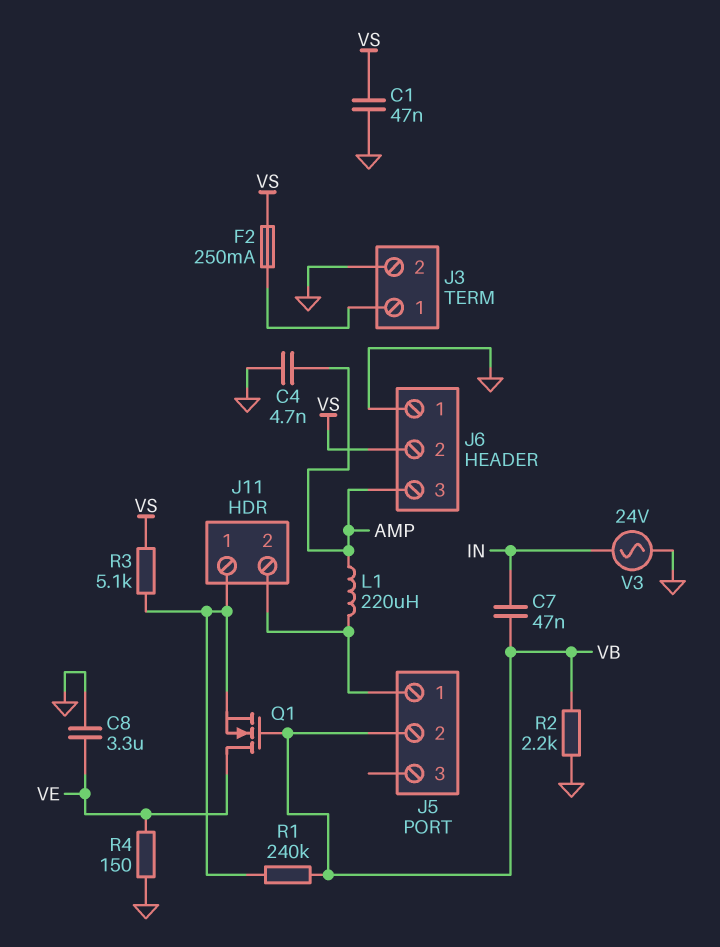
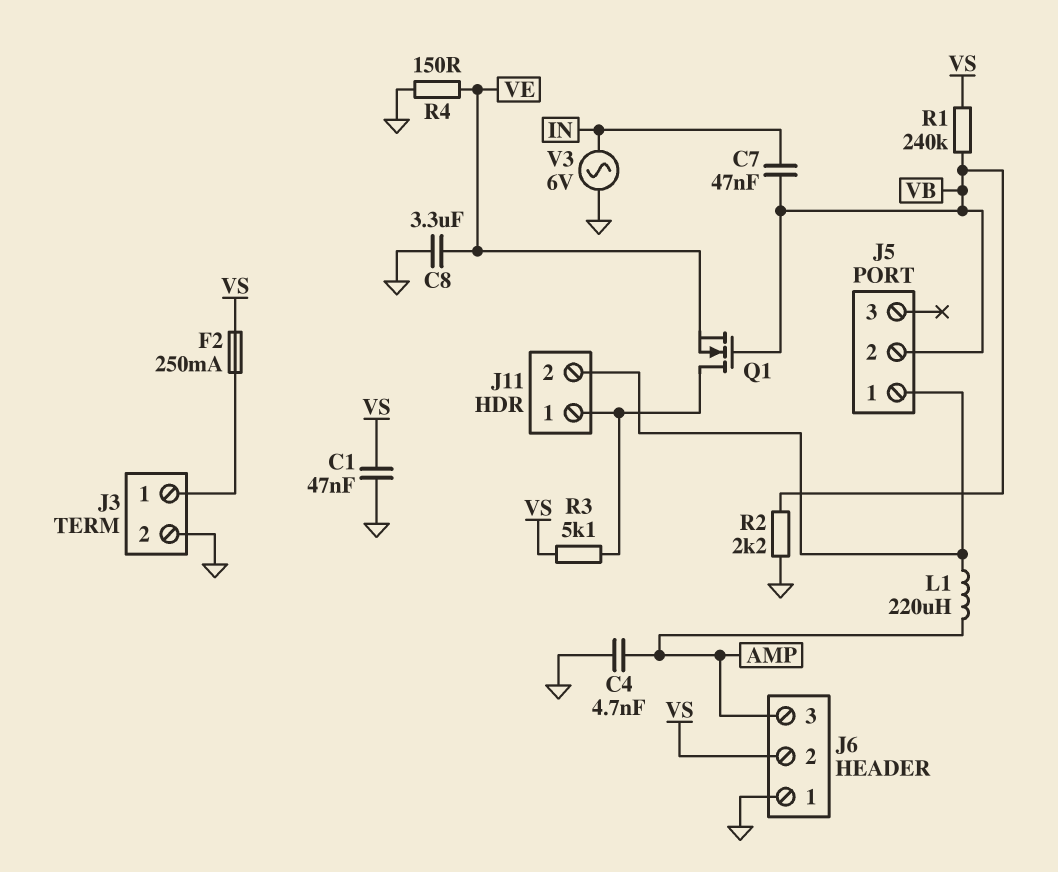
Q1: NMOS (G VB, D VE, S J11/1) -> NMOS (G VB, D J11/1, S VE)
R1: 240k (J11/1, VB) -> 240k (VB, VS)
V3: AC 24V (GND, IN) -> AC 6V (GND, IN)

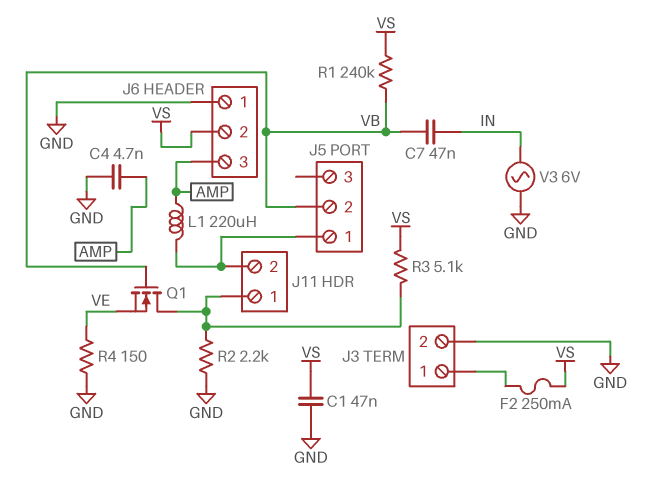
C8: 3.3uF (GND, VE) -> none
R2: 2.2k (GND, VB) -> 2.2k (GND, J11/1)

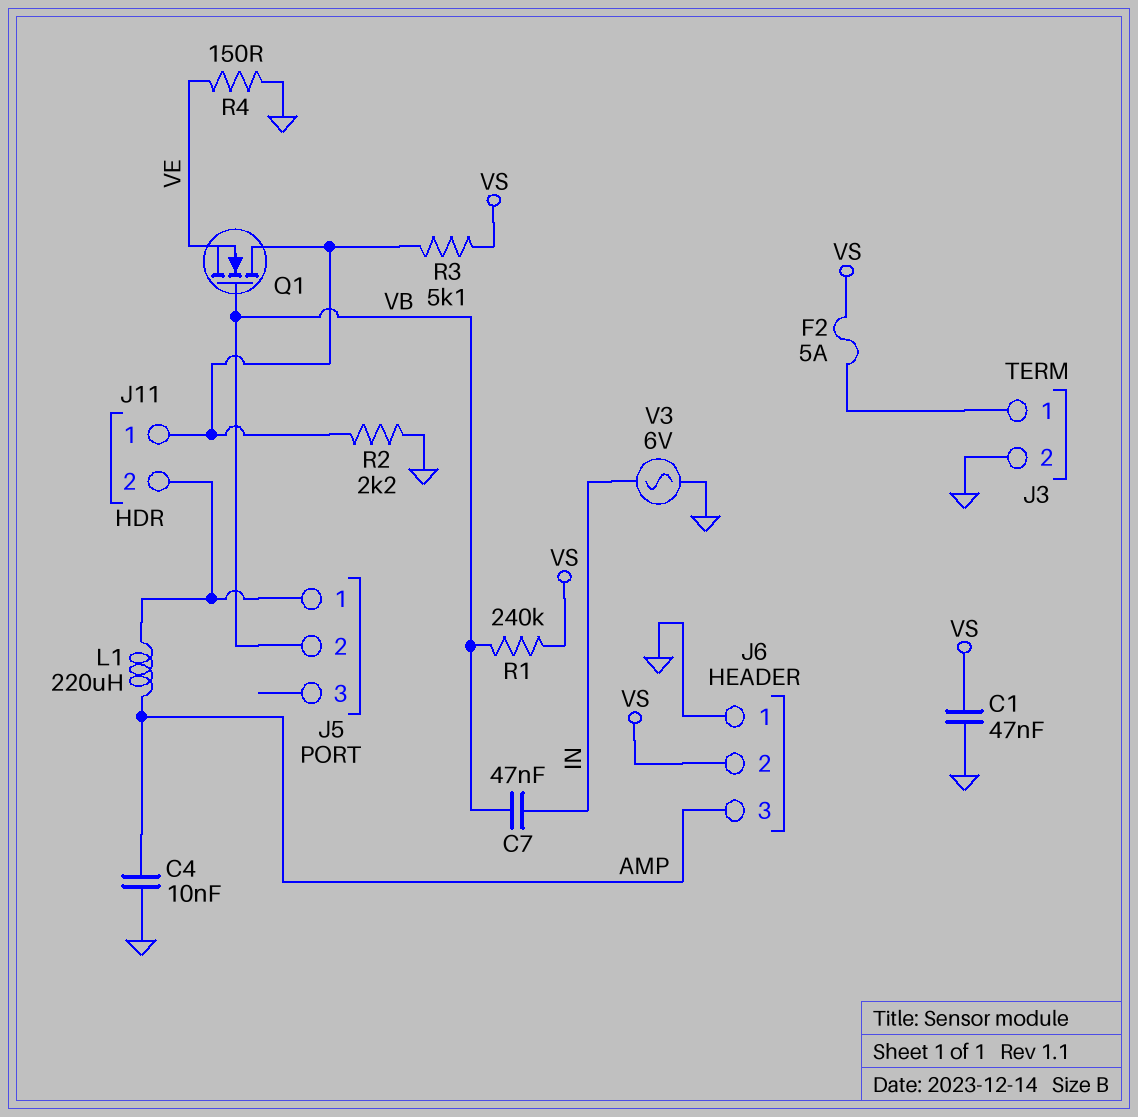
C4: 4.7nF (AMP, GND) -> 10nF (AMP, GND)
F2: 250mA (J3/1, VS) -> 5A (J3/1, VS)

